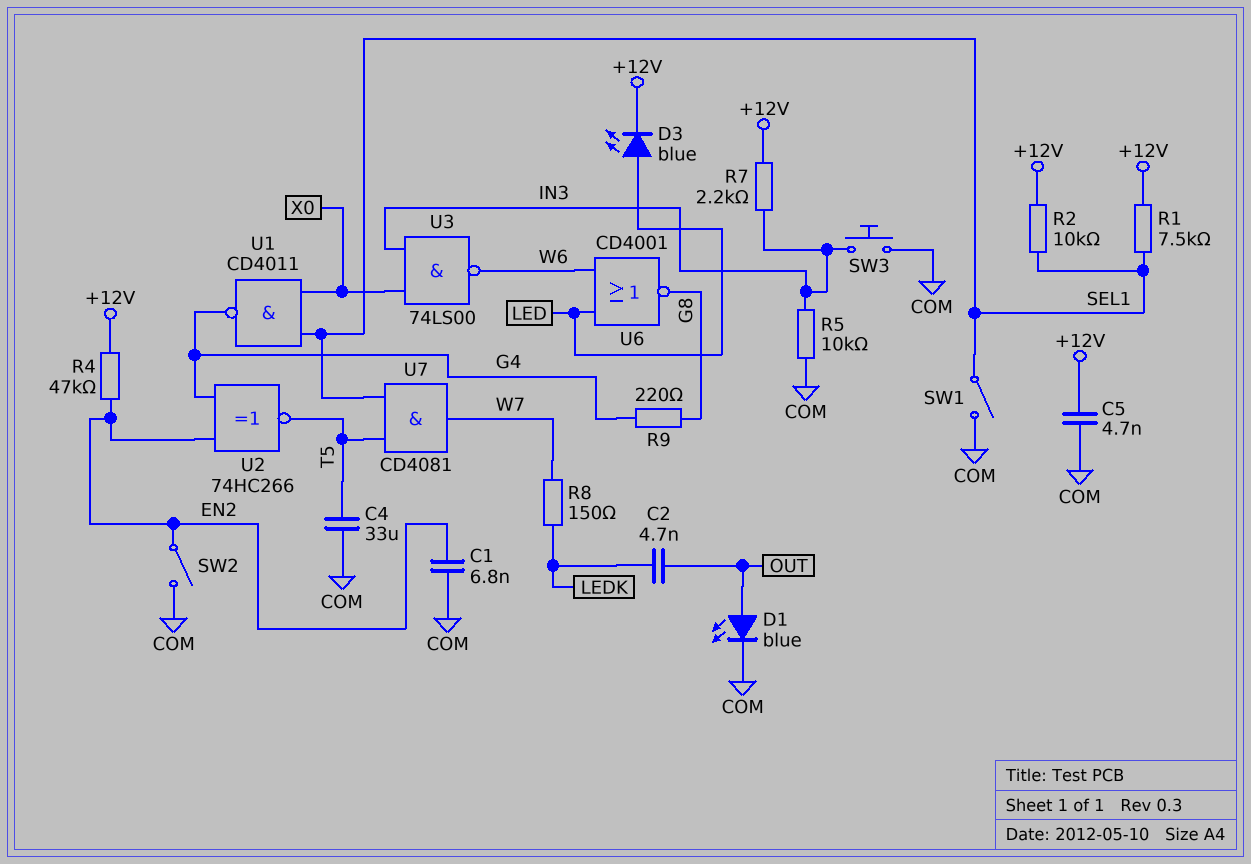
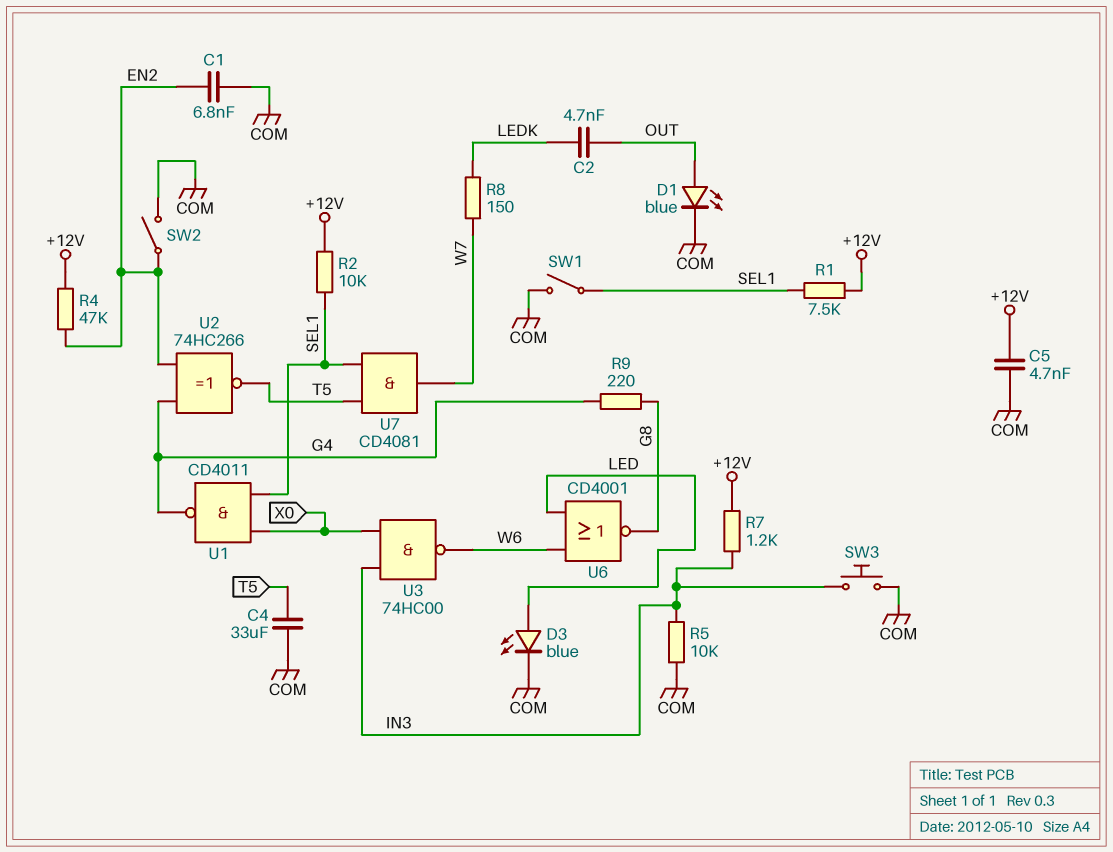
D3: LED blue (A LED, K +12V) -> LED blue (A LED, K COM)
R7: 2.2k (+12V, IN3) -> 1.2k (+12V, IN3)
U3: NAND 74LS00 (in IN3, in X0, out W6) -> NAND 74HC00 (in IN3, in X0, out W6)

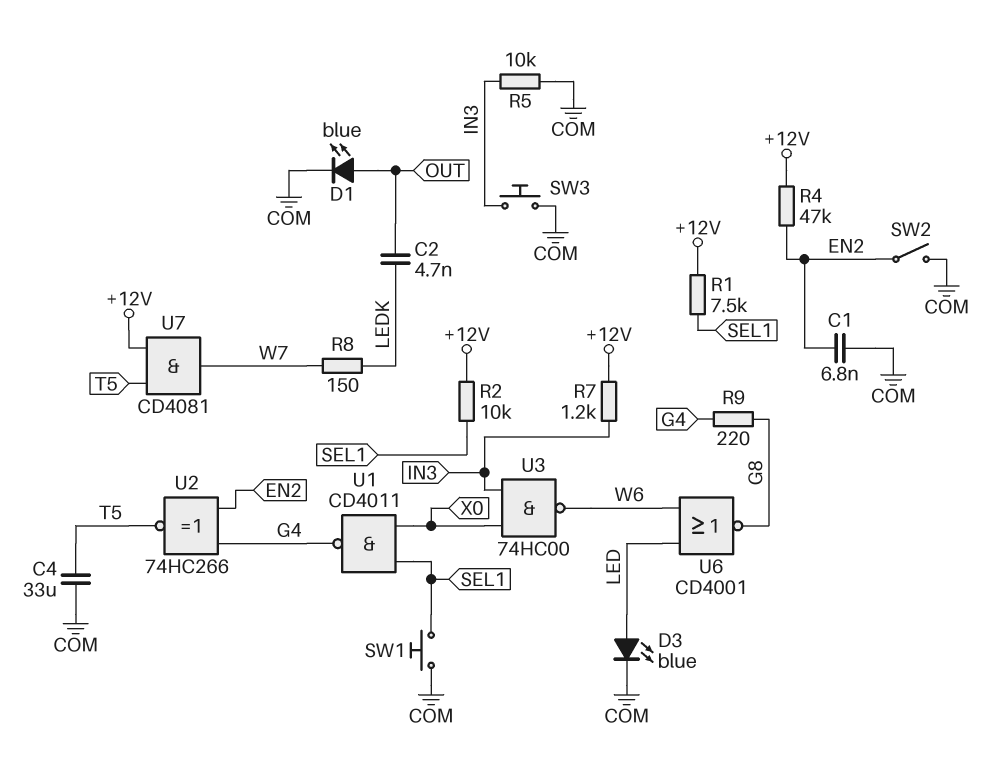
C5: 4.7nF (+12V, COM) -> none
SW1: switch (COM, SEL1) -> button (COM, SEL1)
U7: AND CD4081 (in SEL1, in T5, out W7) -> AND CD4081 (in +12V, in T5, out W7)

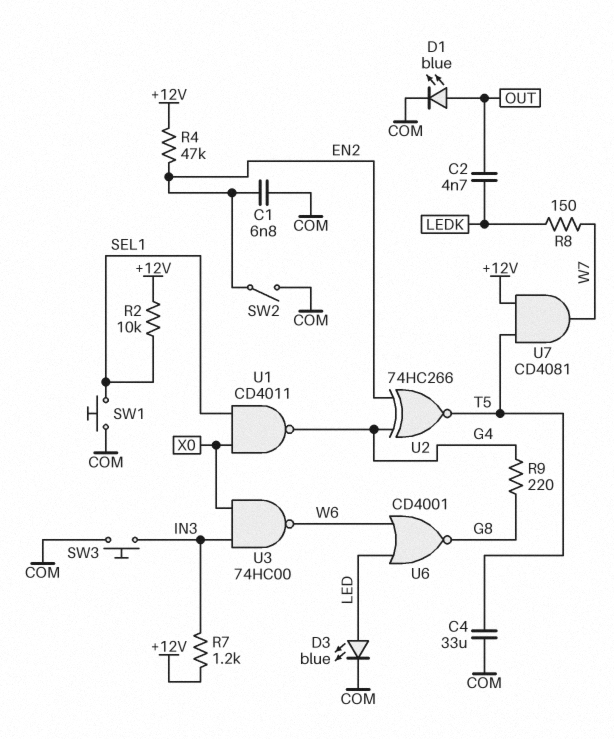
R1: 7.5k (+12V, SEL1) -> none
R5: 10k (COM, IN3) -> none

